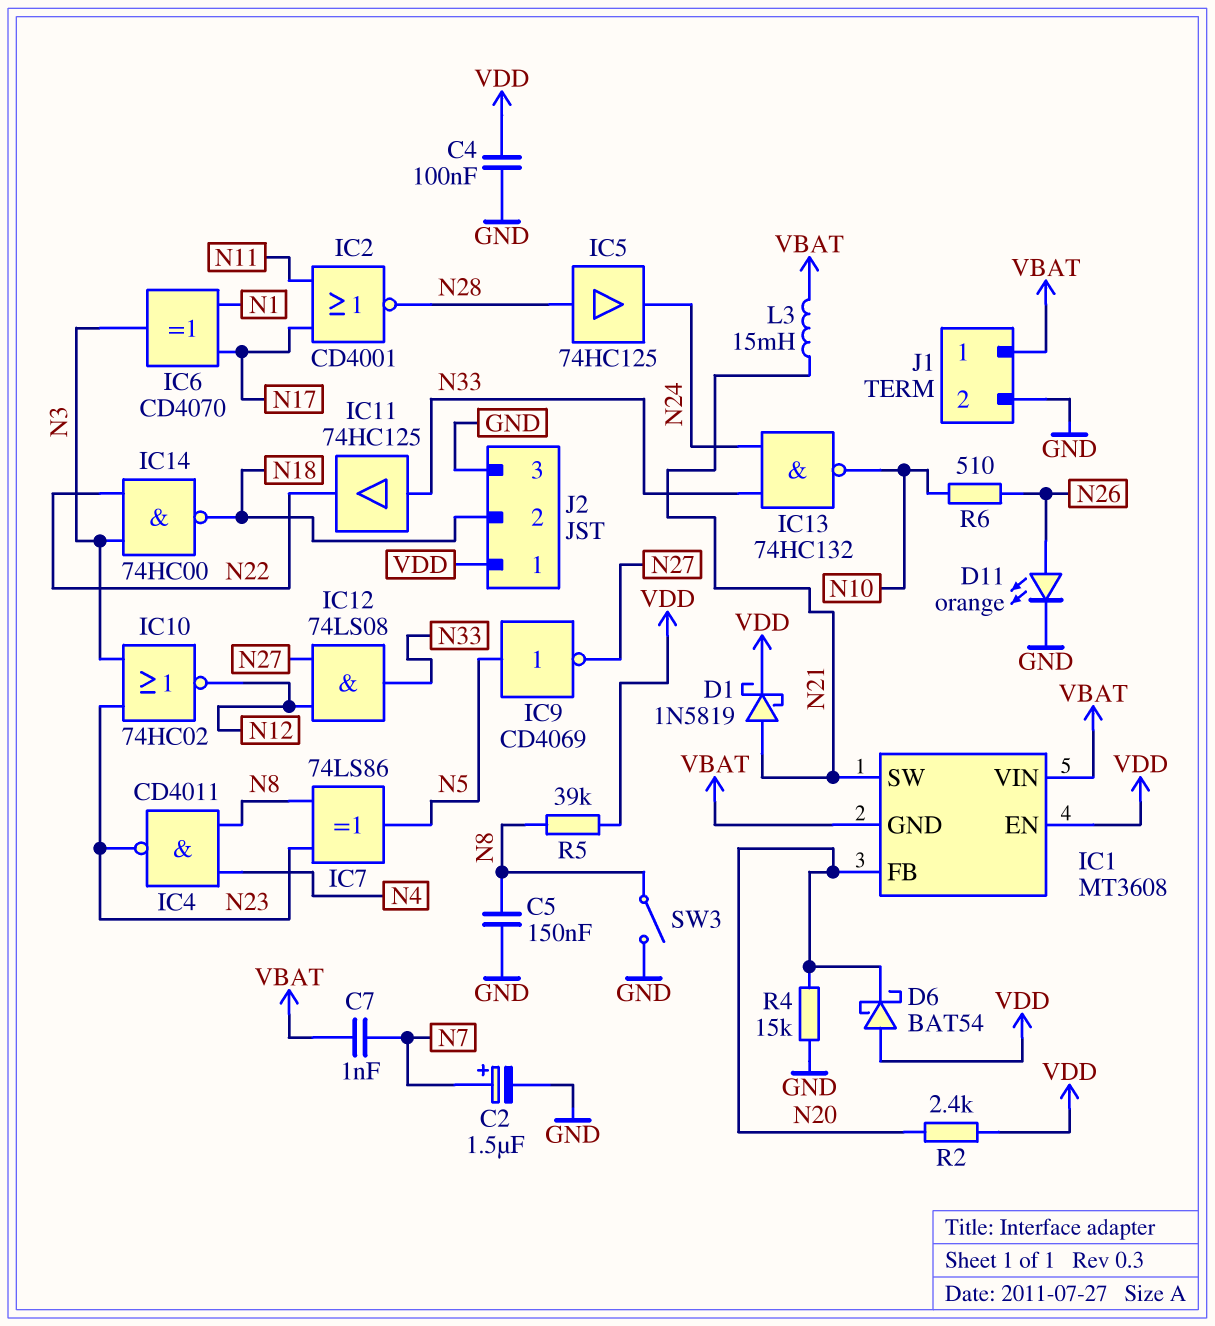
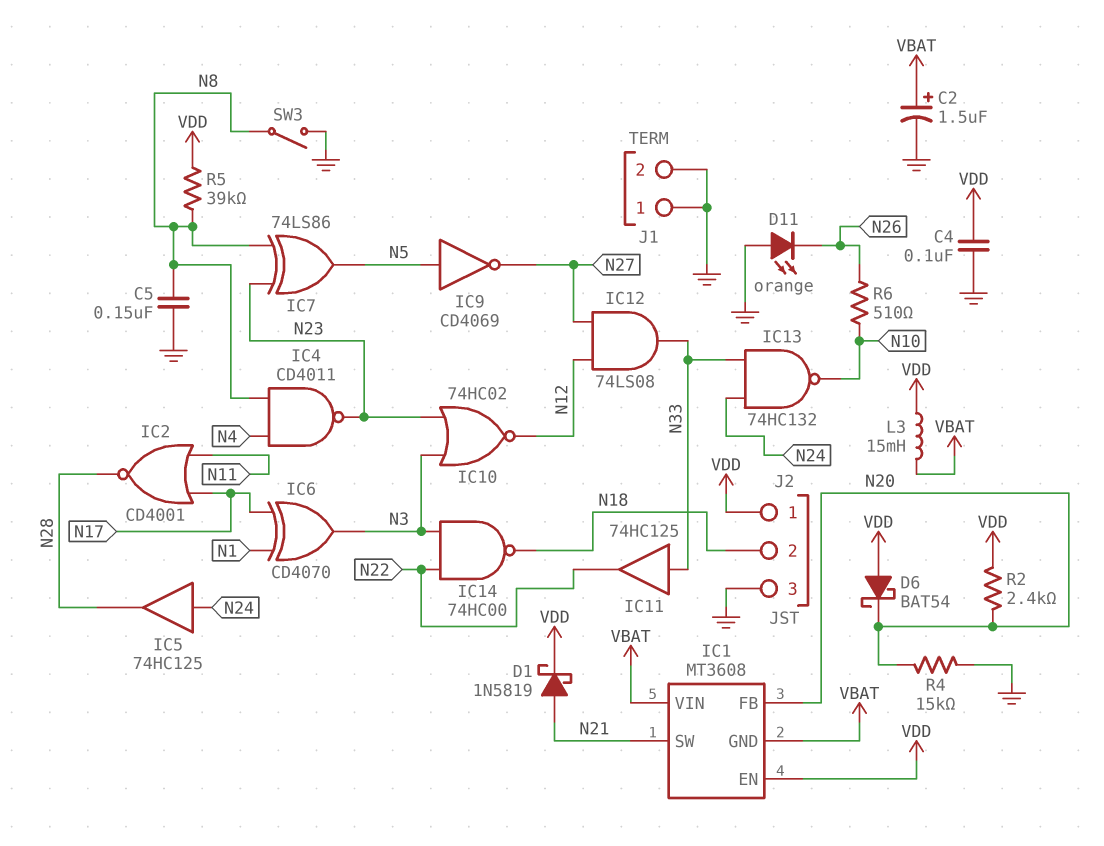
C2: 1.5uF (plus N7, minus GND) -> 1.5uF (plus VBAT, minus GND)
C7: 1nF (N7, VBAT) -> none
D11: LED orange (A N26, K GND) -> LED orange (A GND, K N26)
IC5: buffer 74HC125 (in N28, out N24) -> buffer 74HC125 (in N24, out N28)
J1 pin 1: VBAT -> GND
L3: 15mH (N21, VBAT) -> 15mH (VBAT, VDD)

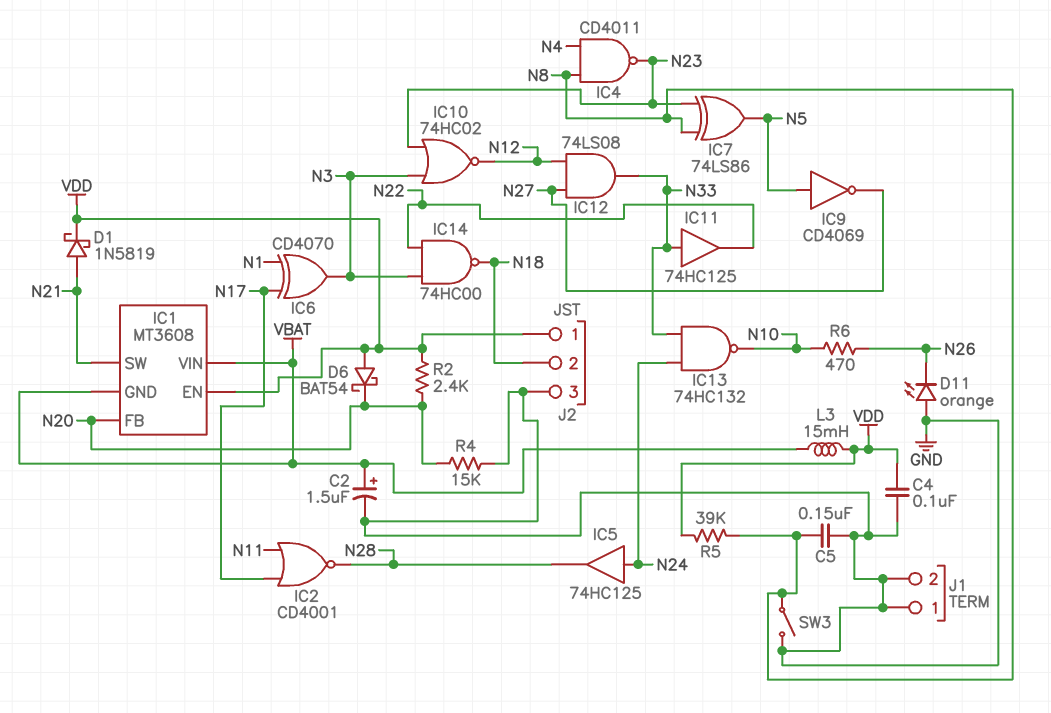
R6: 510 (N10, N26) -> 470 (N10, N26)

